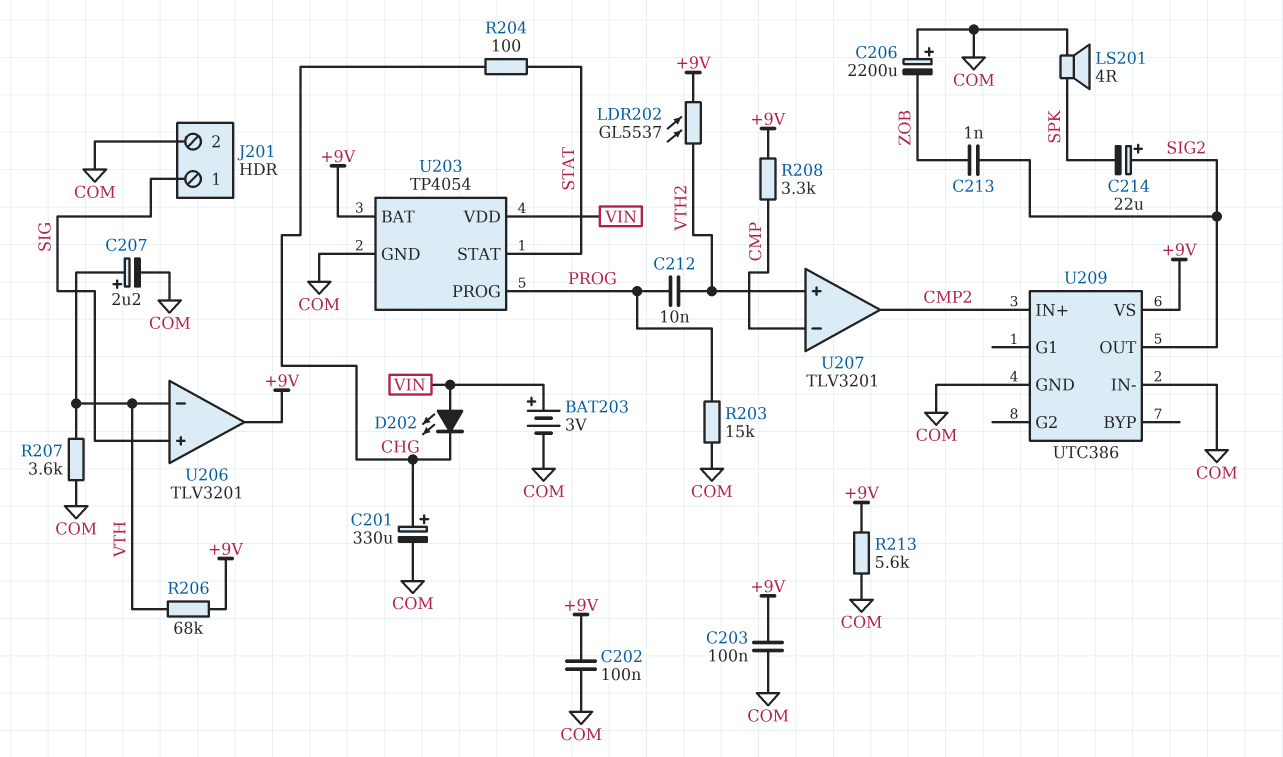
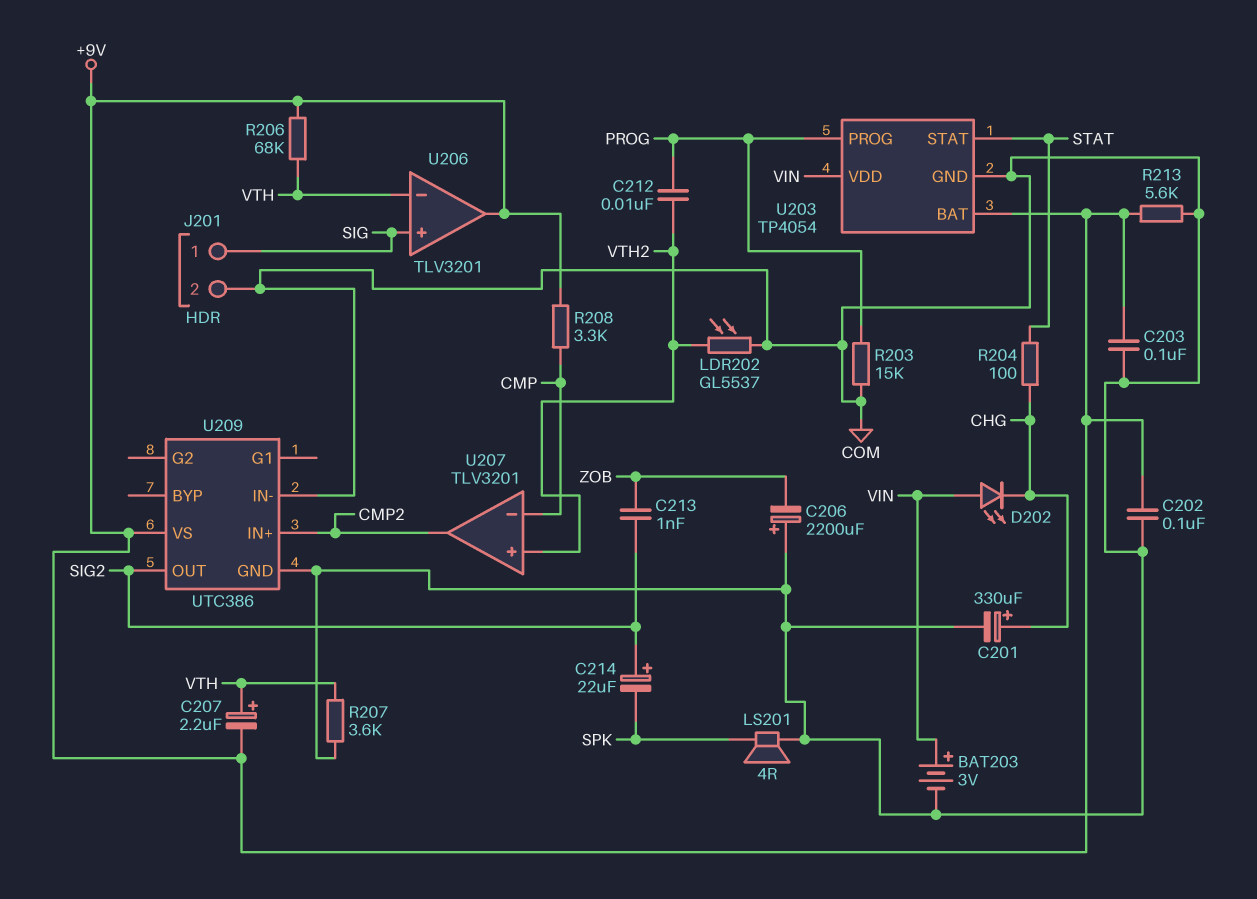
C207: 2.2uF (plus VTH, minus COM) -> 2.2uF (plus VTH, minus +9V)
LDR202: GL5537 (+9V, VTH2) -> GL5537 (COM, VTH2)

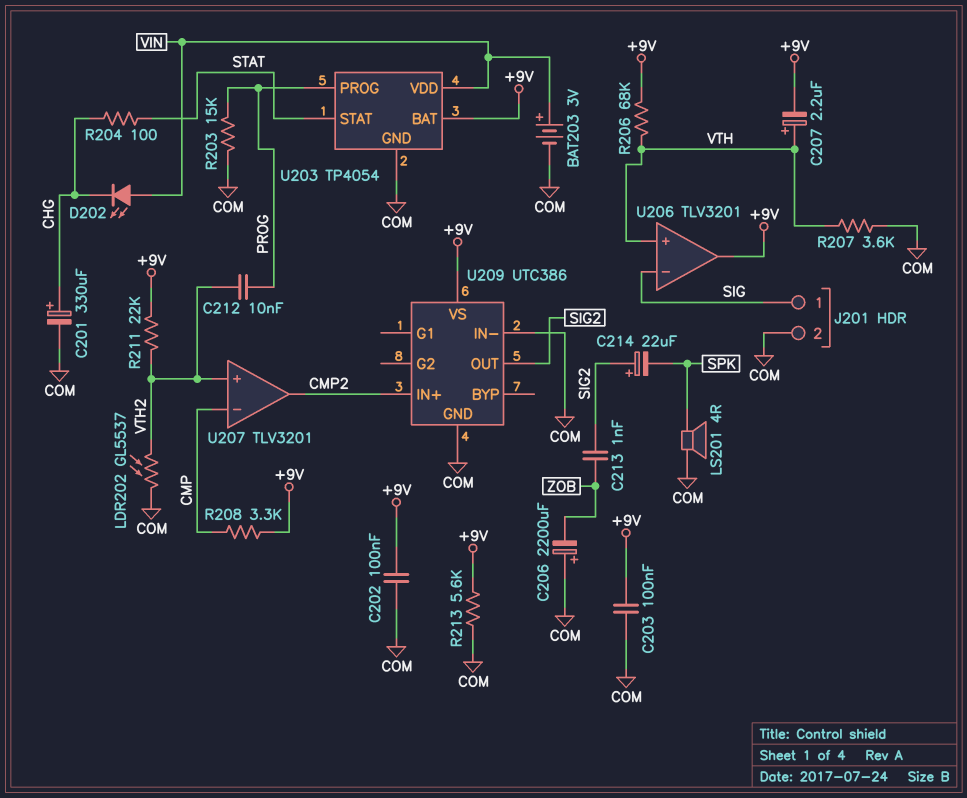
R211: none -> 22k (+9V, VTH2)
U206 pin in+: SIG -> VTH
U206 pin in-: VTH -> SIG

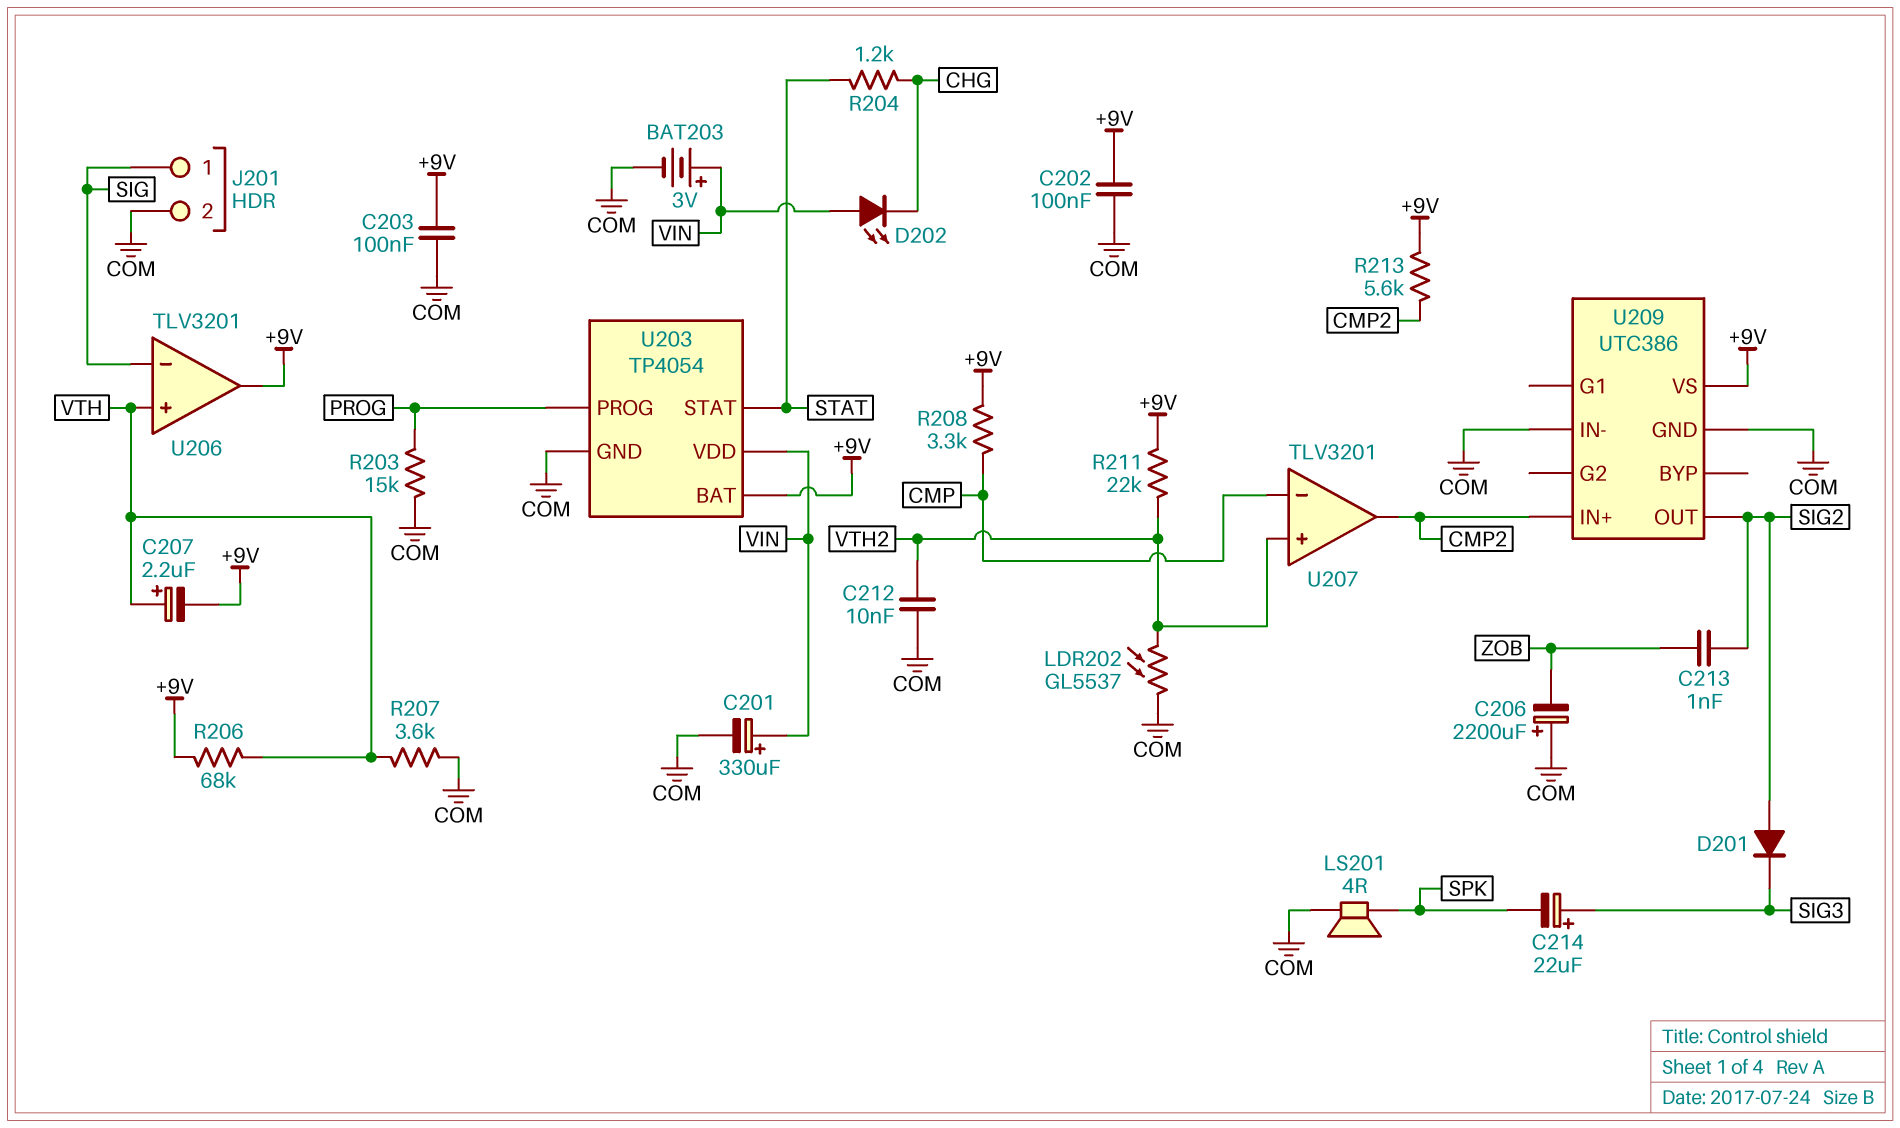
C201: 330uF (plus CHG, minus COM) -> 330uF (plus VIN, minus COM)
C212: 10nF (PROG, VTH2) -> 10nF (COM, VTH2)
C214: 22uF (plus SIG2, minus SPK) -> 22uF (plus SIG3, minus SPK)
D201: none -> diode (A SIG2, K SIG3)
R204: 100 (CHG, STAT) -> 1.2k (CHG, STAT)
R213: 5.6k (+9V, COM) -> 5.6k (+9V, CMP2)

